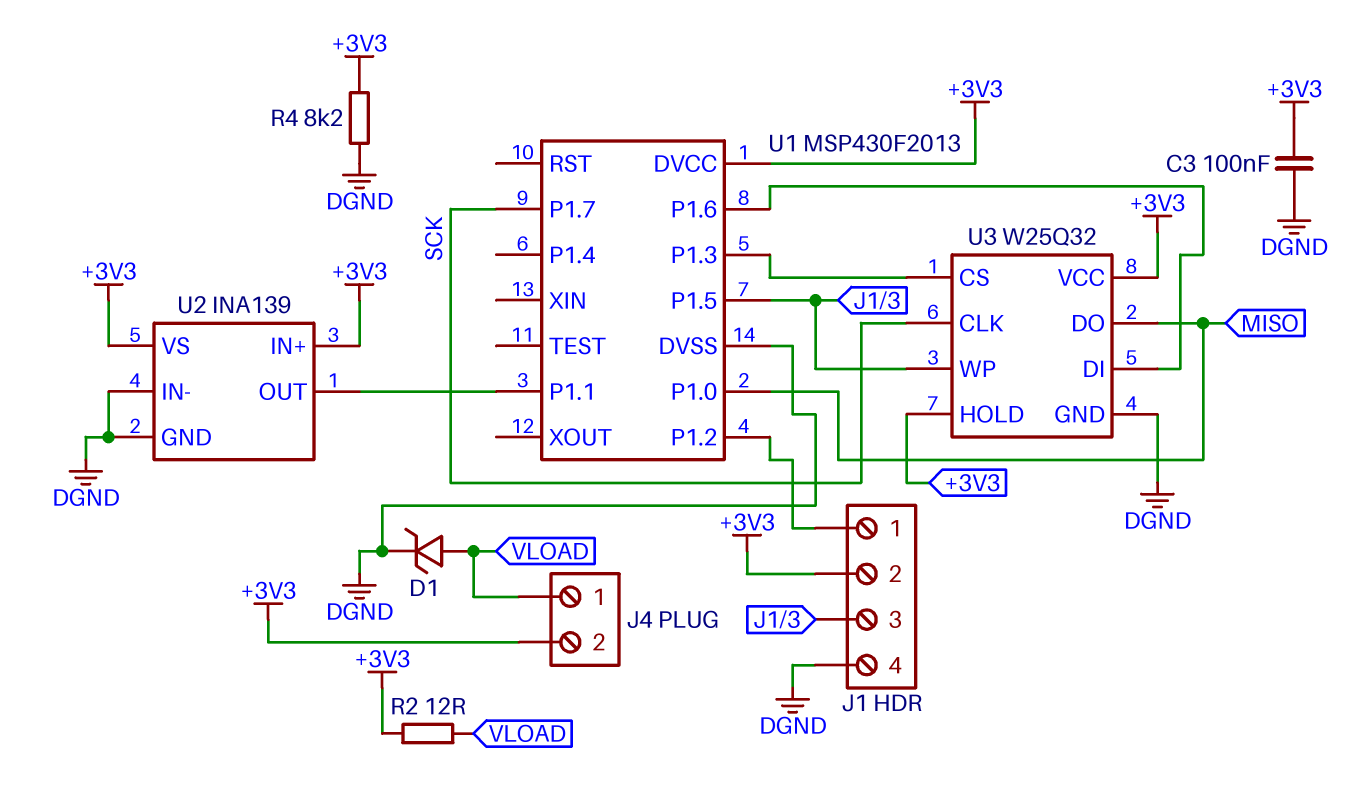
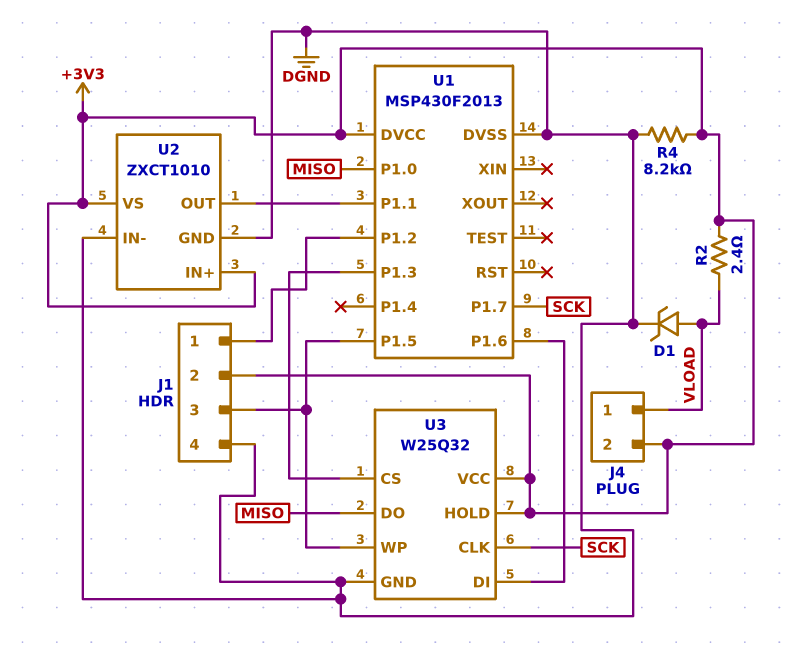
C3: 100nF (+3V3, DGND) -> none
R2: 12 (+3V3, VLOAD) -> 2.4 (+3V3, VLOAD)
U2: INA139 -> ZXCT1010

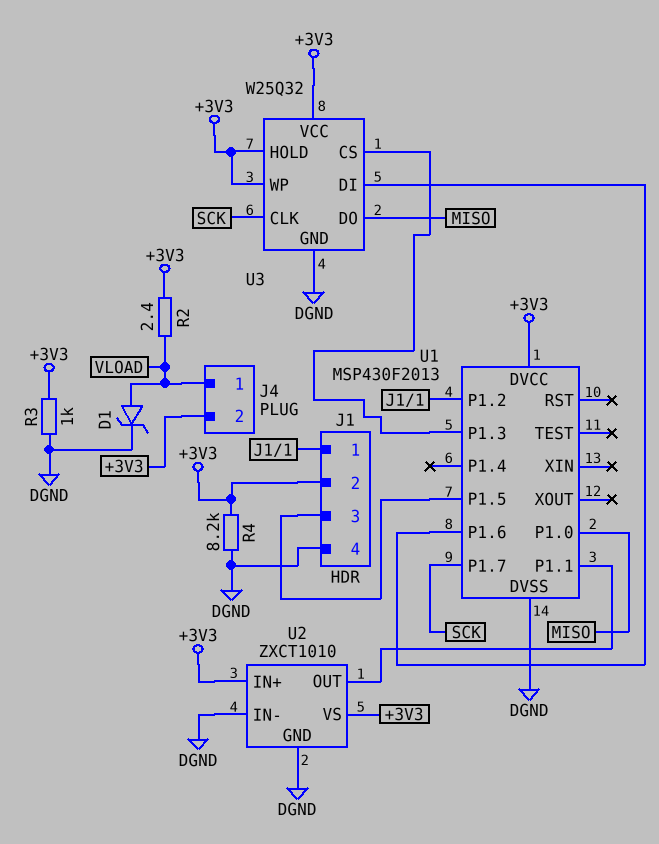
R3: none -> 1k (+3V3, DGND)
U3 pin WP: J1/3 -> +3V3

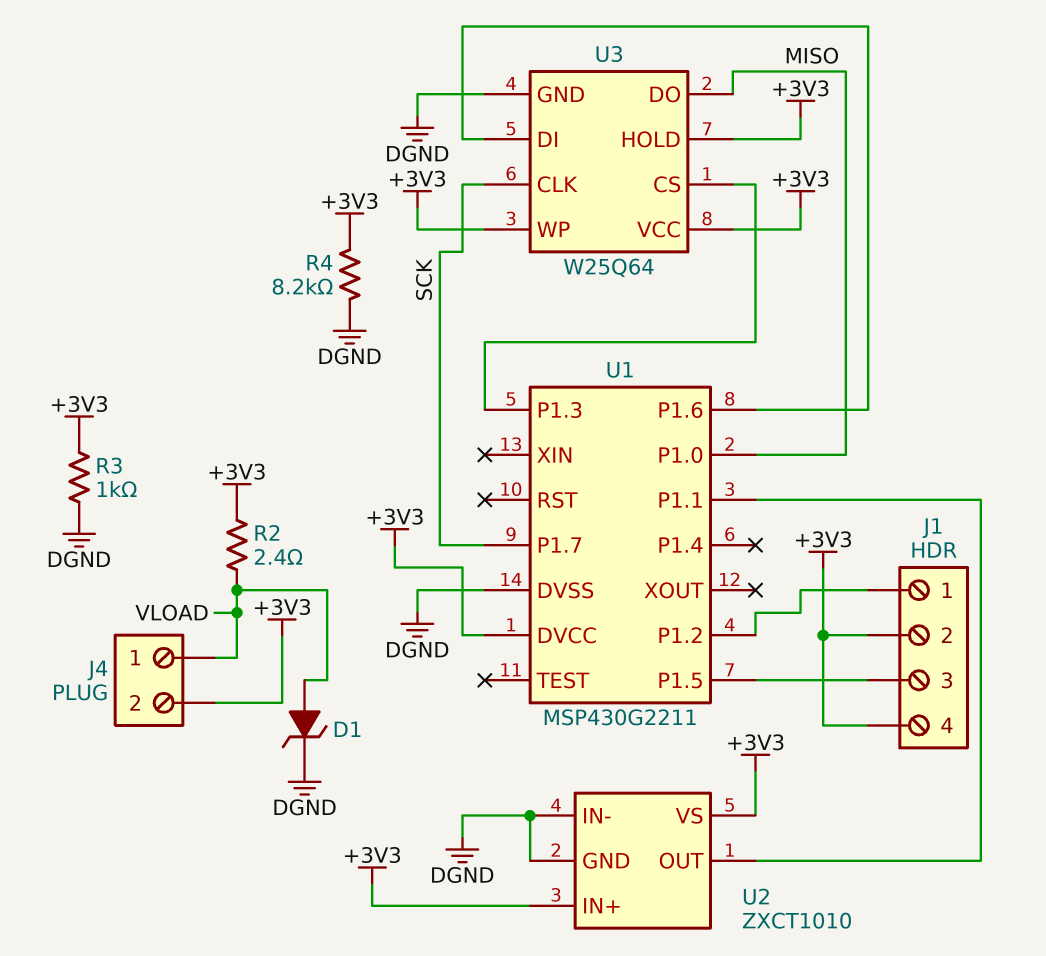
J1 pin 4: DGND -> +3V3
U1: MSP430F2013 -> MSP430G2211
U3: W25Q32 -> W25Q64

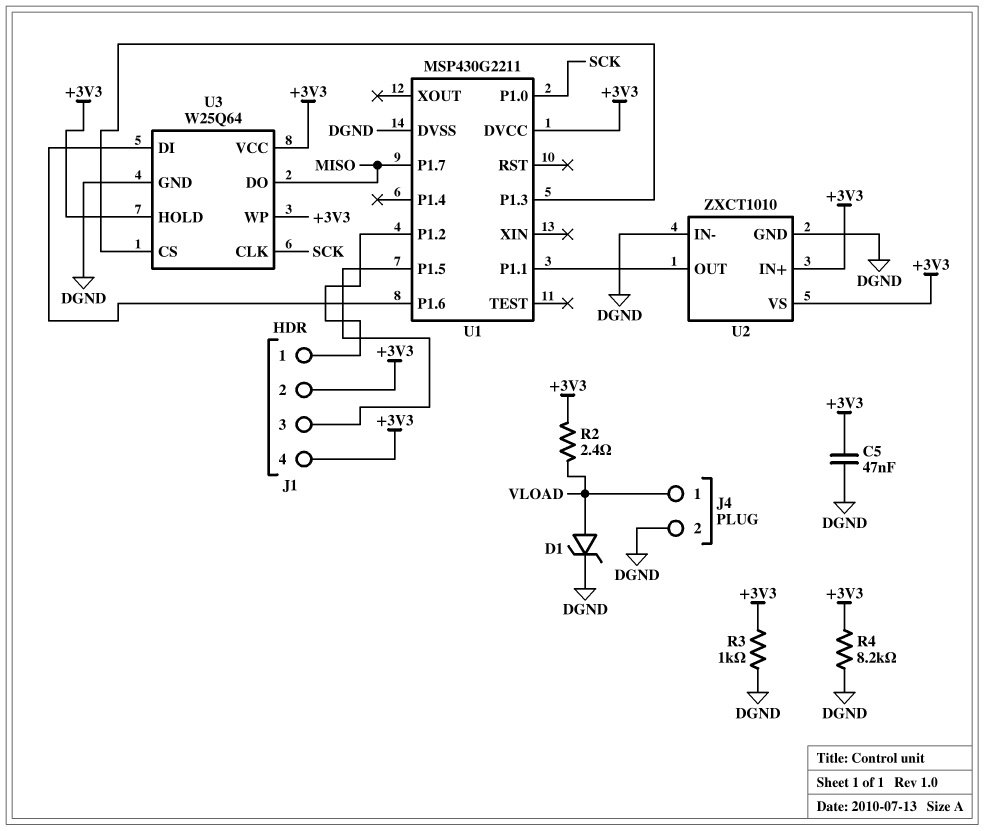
C5: none -> 47nF (+3V3, DGND)
J4 pin 2: +3V3 -> DGND
U1 pin P1.0: MISO -> SCK
U1 pin P1.7: SCK -> MISO

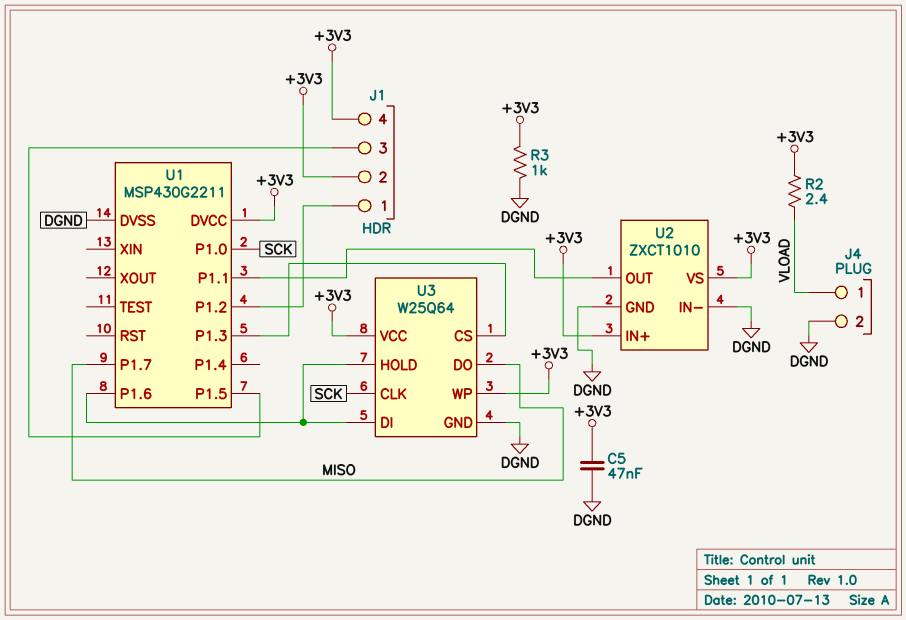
D1: zener (A VLOAD, K DGND) -> none
R4: 8.2k (+3V3, DGND) -> none
U3 pin HOLD: +3V3 -> U1/P1.6

